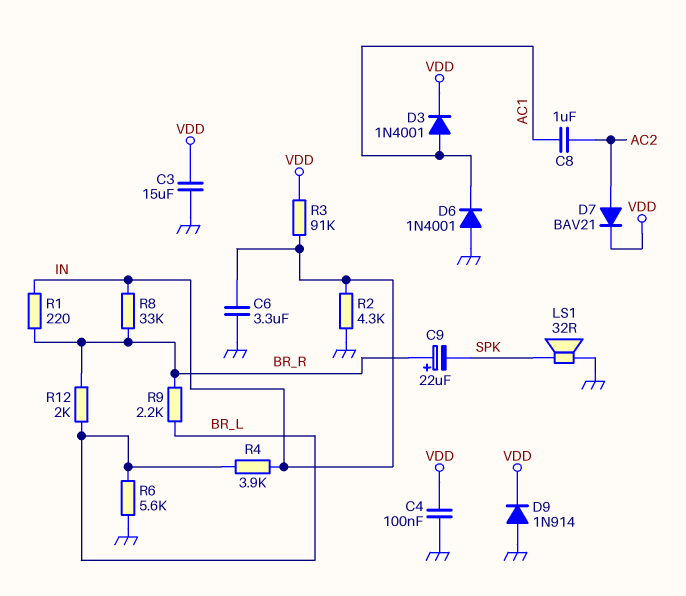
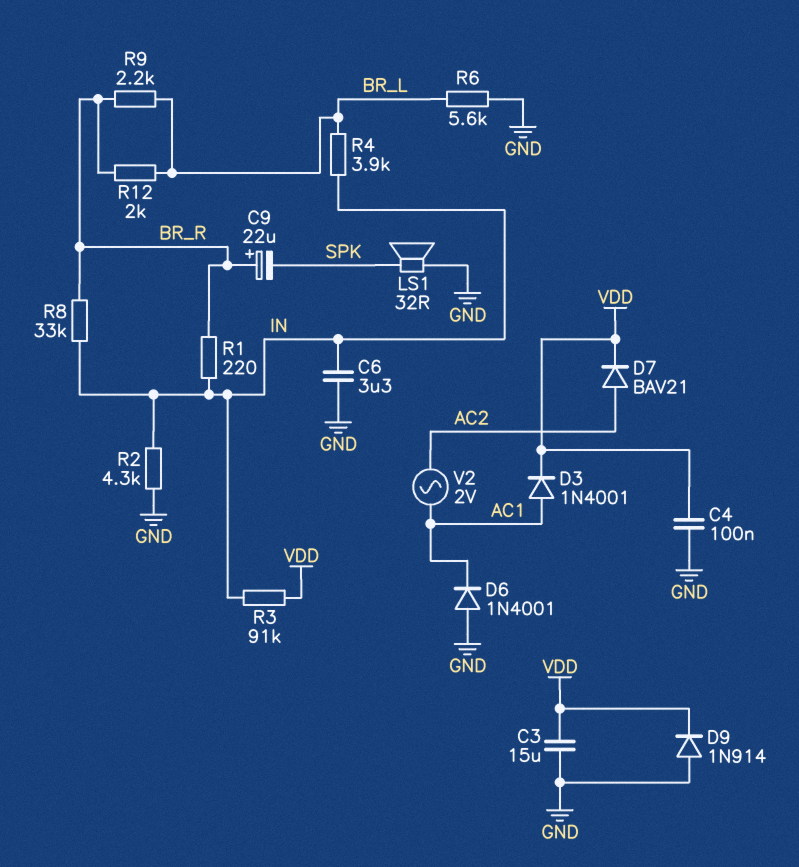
C8: 1uF (AC1, AC2) -> none
V2: none -> AC 2V (AC1, AC2)

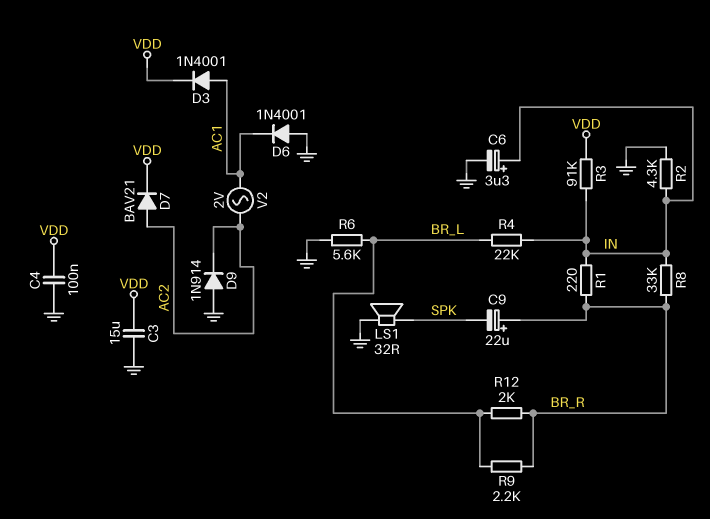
C6: 3.3uF (GND, IN) -> 3.3uF (plus IN, minus GND)
D9: diode 1N914 (A GND, K VDD) -> diode 1N914 (A GND, K AC2)
R4: 3.9k (BR_L, IN) -> 22k (BR_L, IN)

